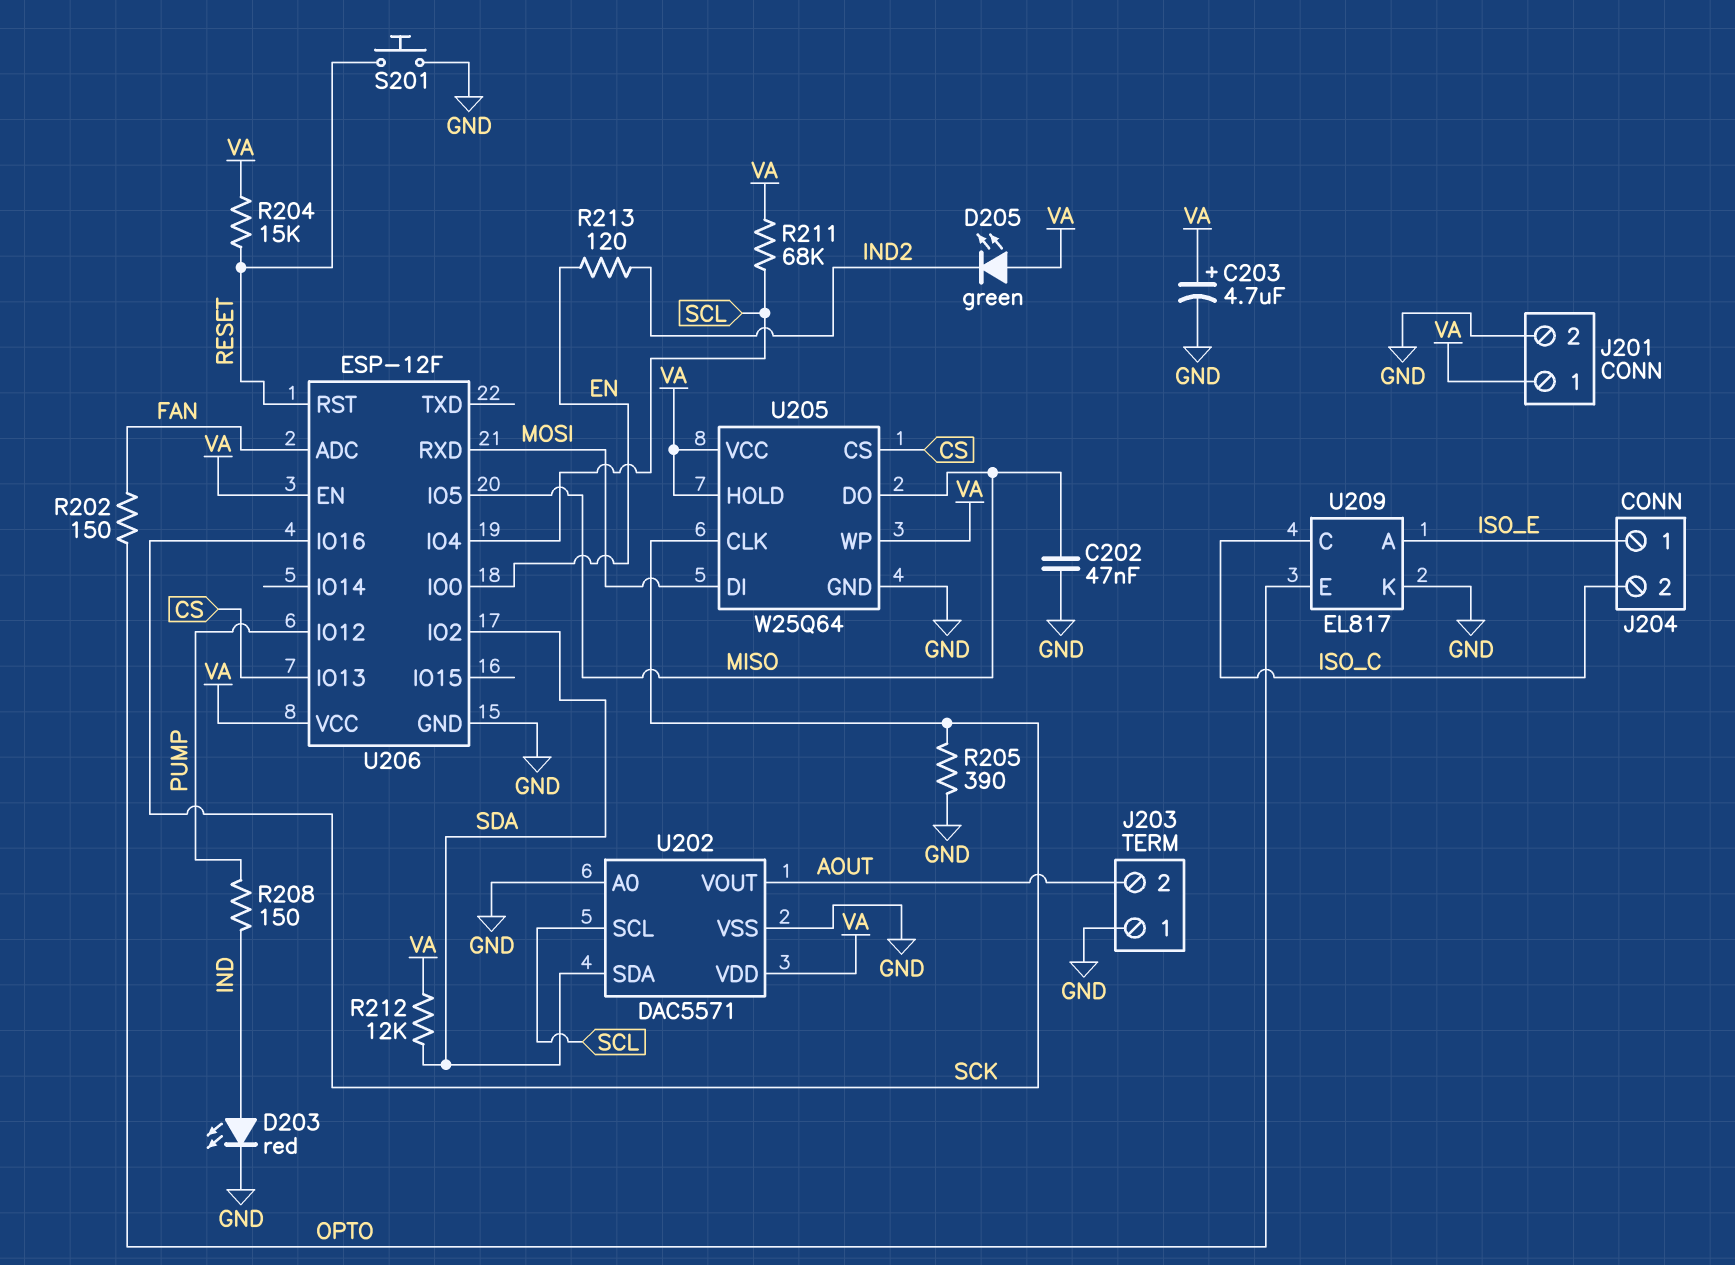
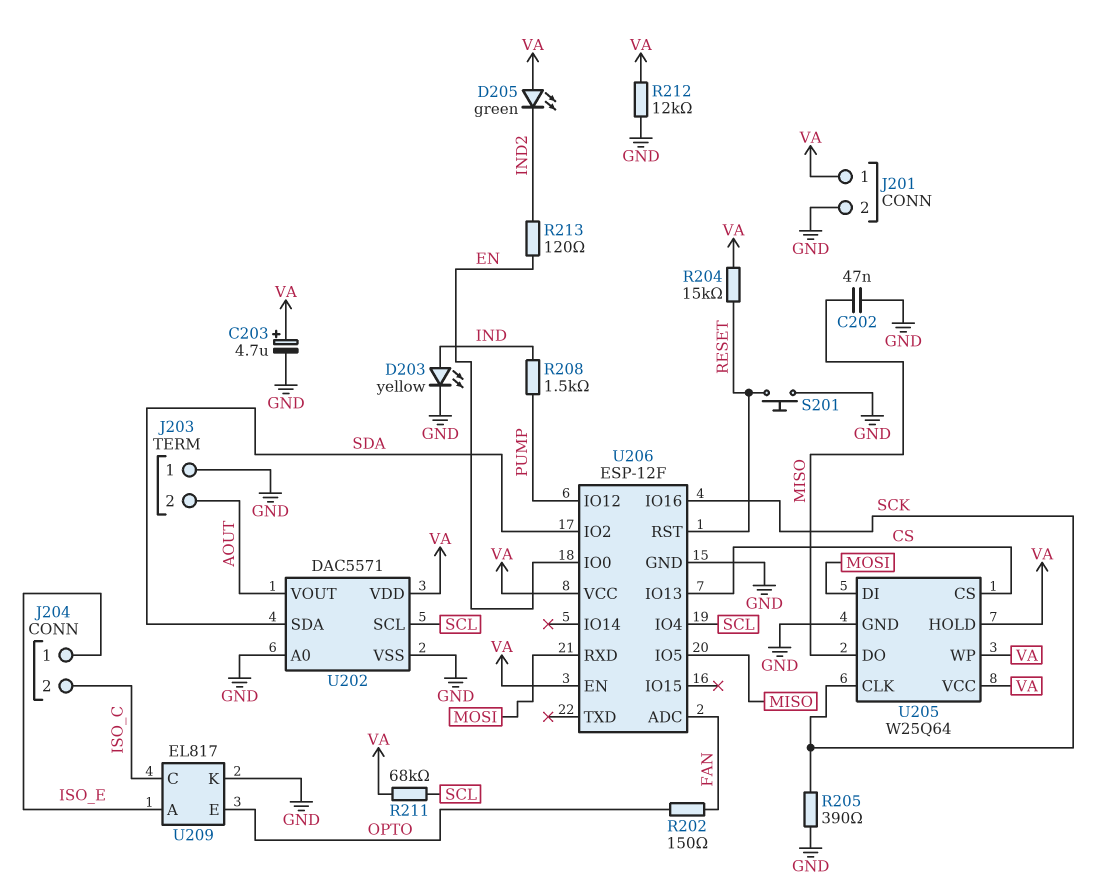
D203: LED red (A IND, K GND) -> LED yellow (A IND, K GND)
R208: 150 (IND, PUMP) -> 1.5k (IND, PUMP)
R212: 12k (SDA, VA) -> 12k (GND, VA)

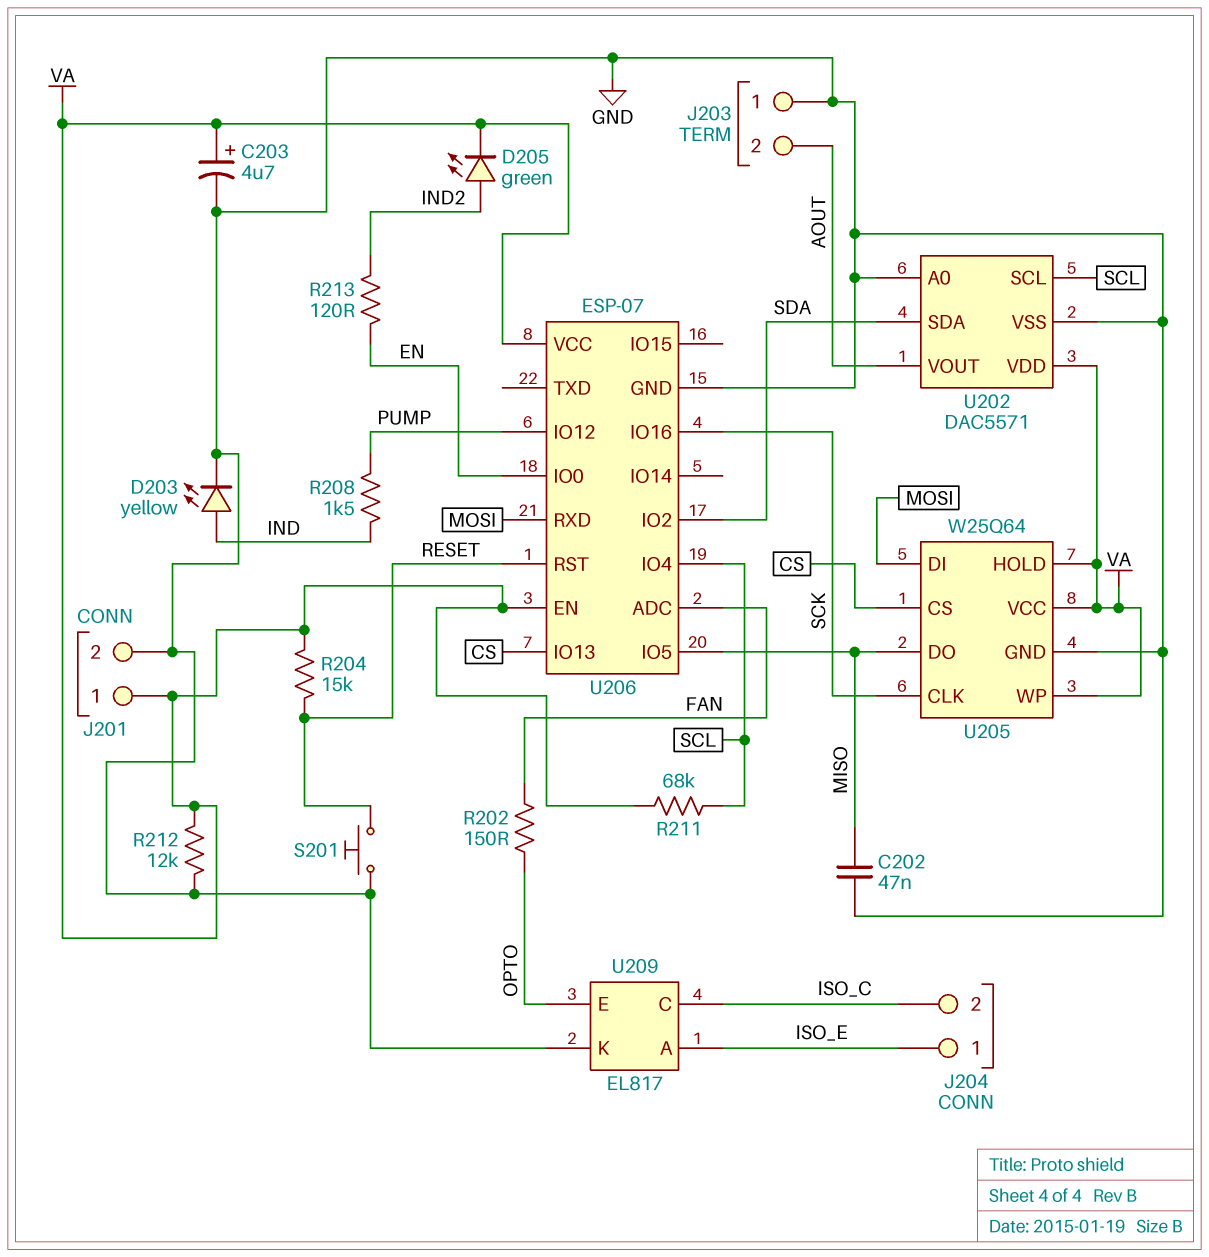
D205: LED green (A VA, K IND2) -> LED green (A IND2, K VA)
R205: 390 (GND, SCK) -> none
U206: ESP-12F -> ESP-07

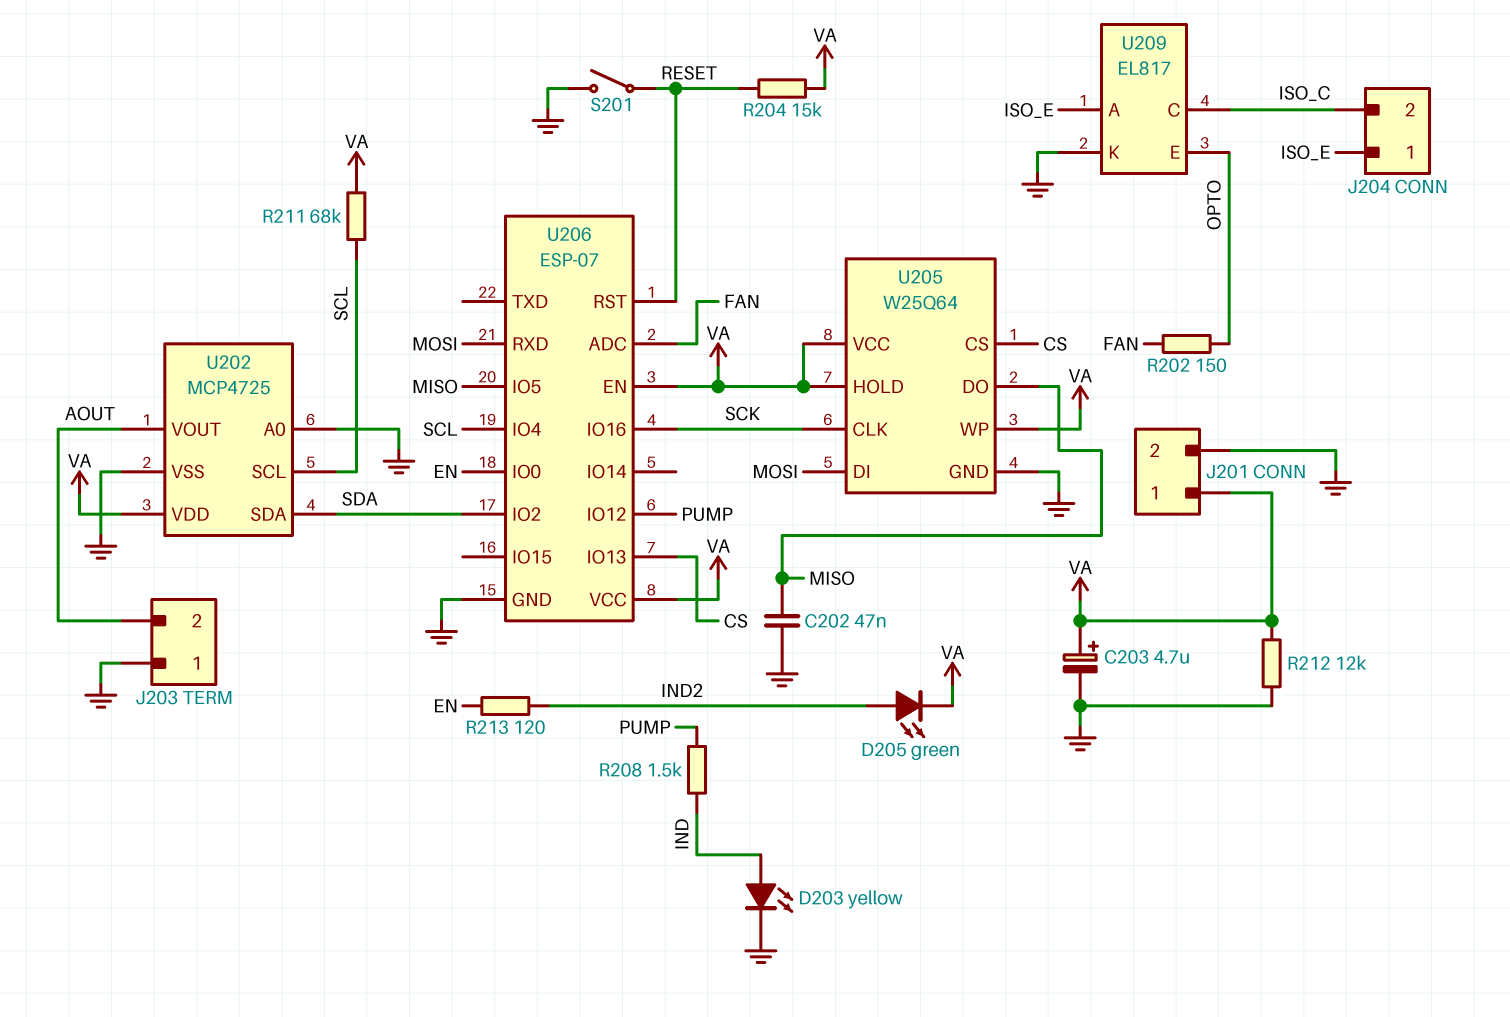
S201: button (GND, RESET) -> switch (GND, RESET)
U202: DAC5571 -> MCP4725

